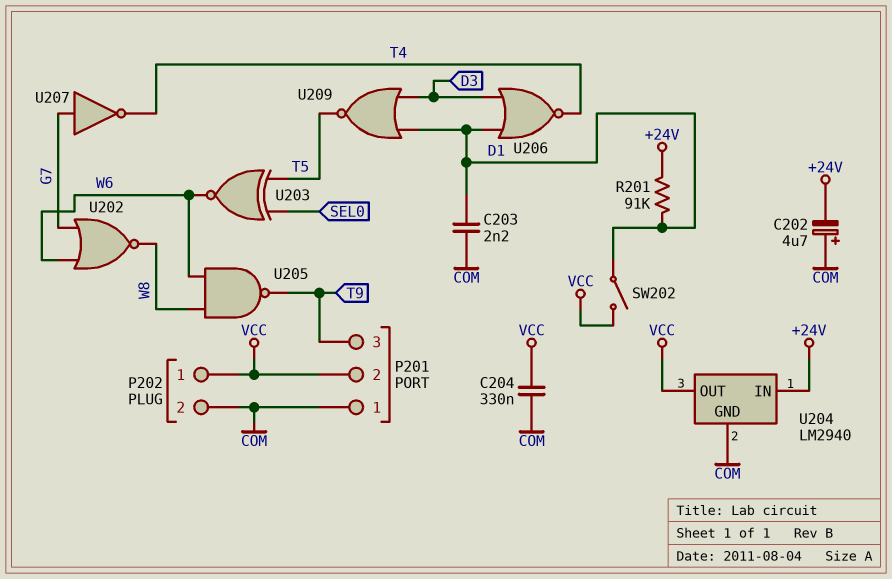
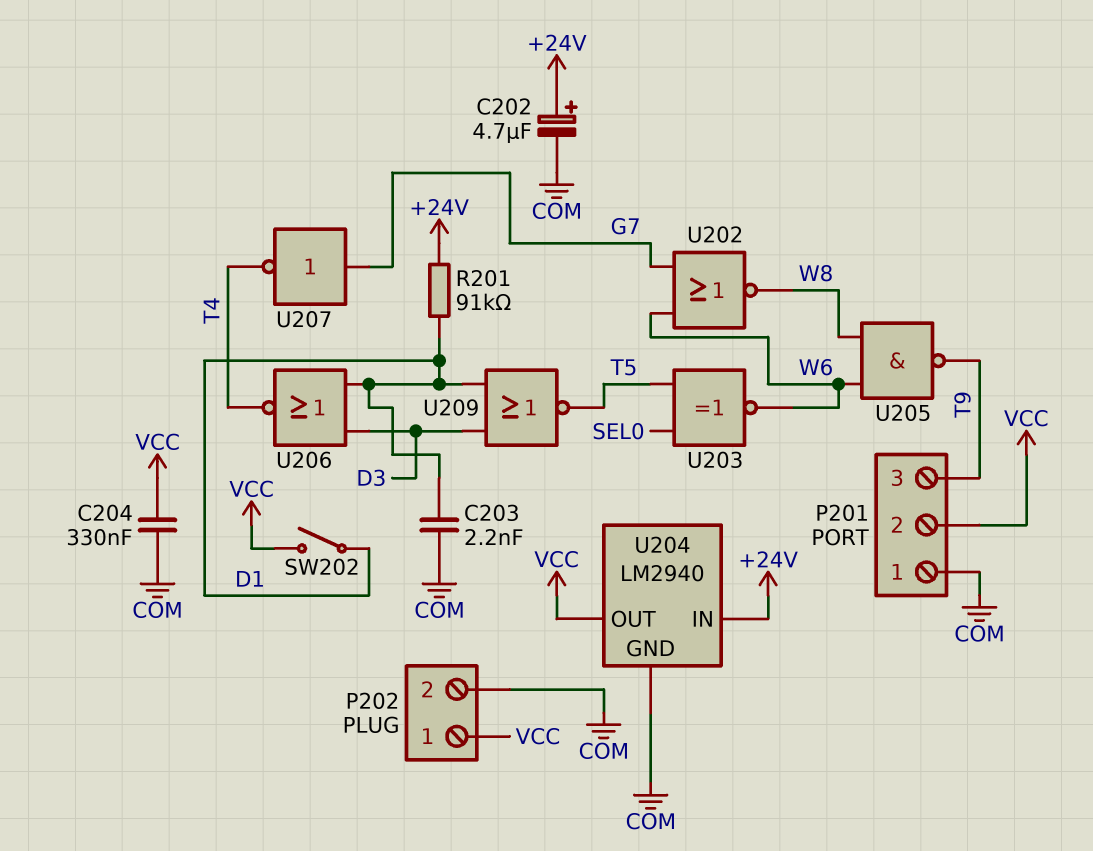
C202: 4.7uF (plus COM, minus +24V) -> 4.7uF (plus +24V, minus COM)

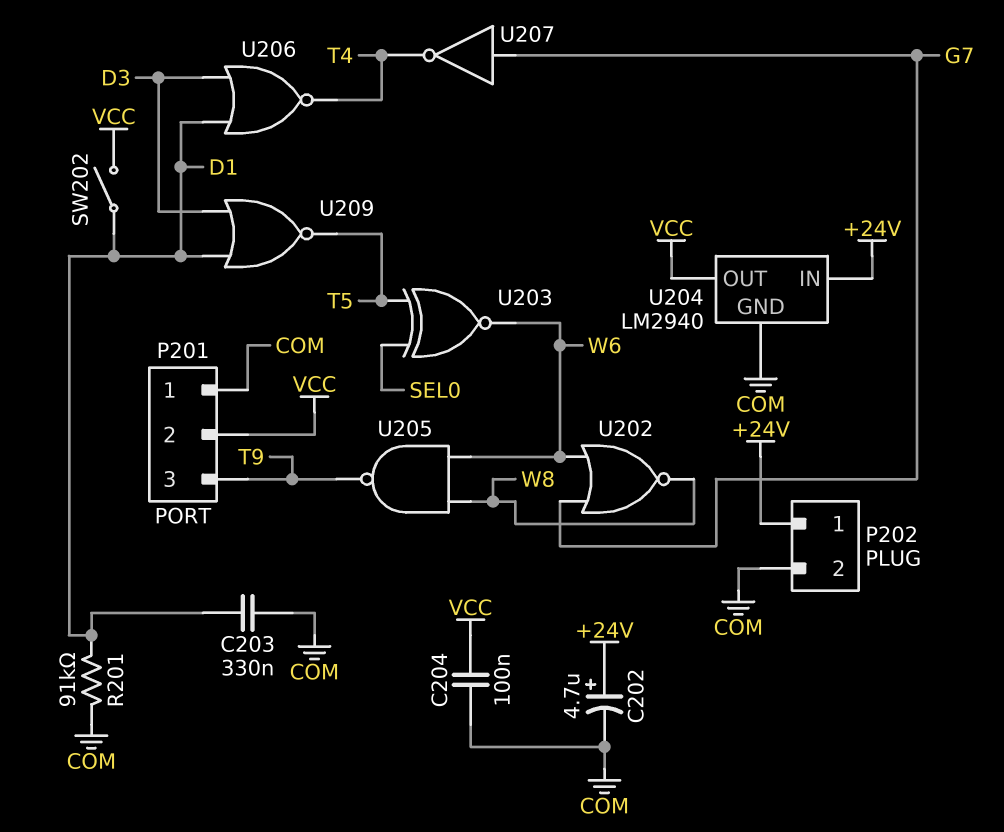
C203: 2.2nF (COM, D1) -> 330nF (COM, D1)
C204: 330nF (COM, VCC) -> 100nF (COM, VCC)
P202 pin 1: VCC -> +24V
R201: 91k (+24V, D1) -> 91k (COM, D1)

